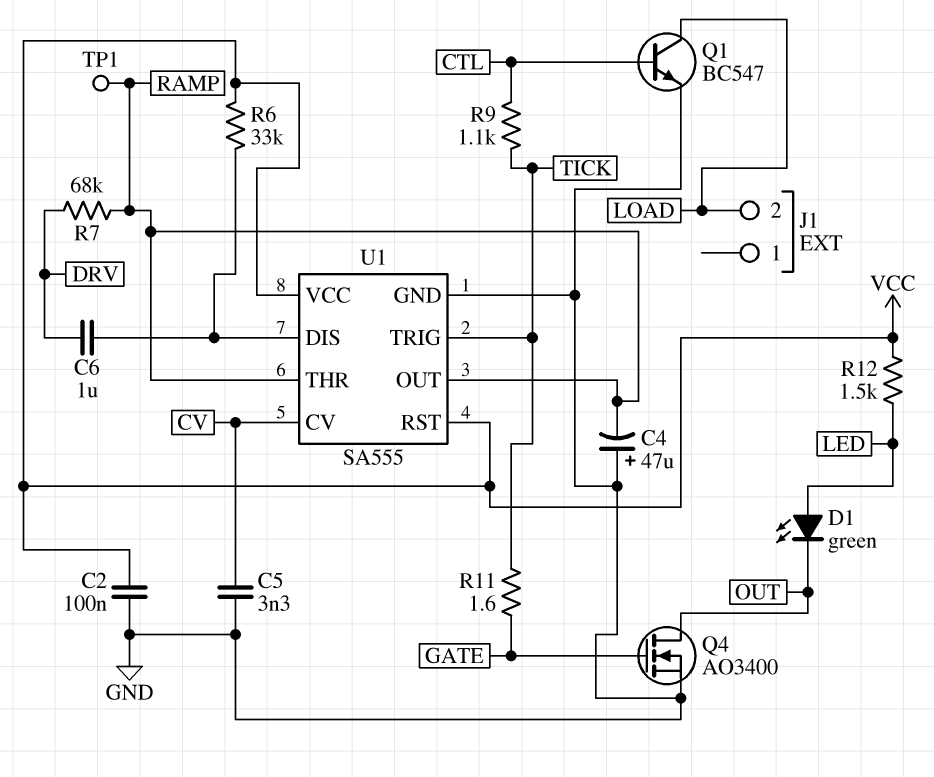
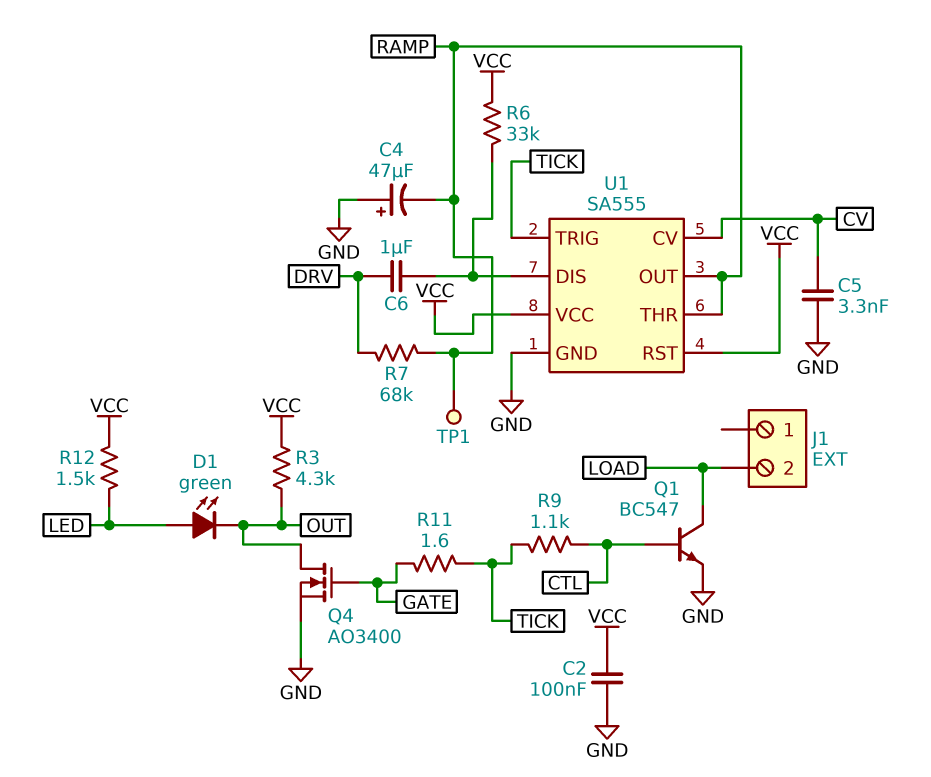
R3: none -> 4.3k (OUT, VCC)

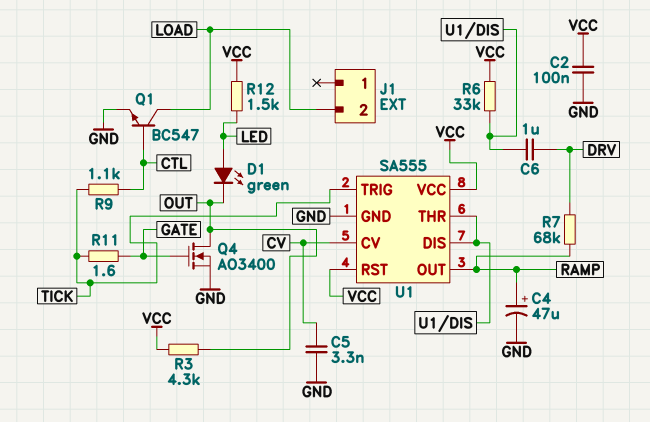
C4: 47uF (plus GND, minus RAMP) -> 47uF (plus RAMP, minus GND)
TP1: test point (RAMP) -> none
U1 pin THR: RAMP -> U1/DIS

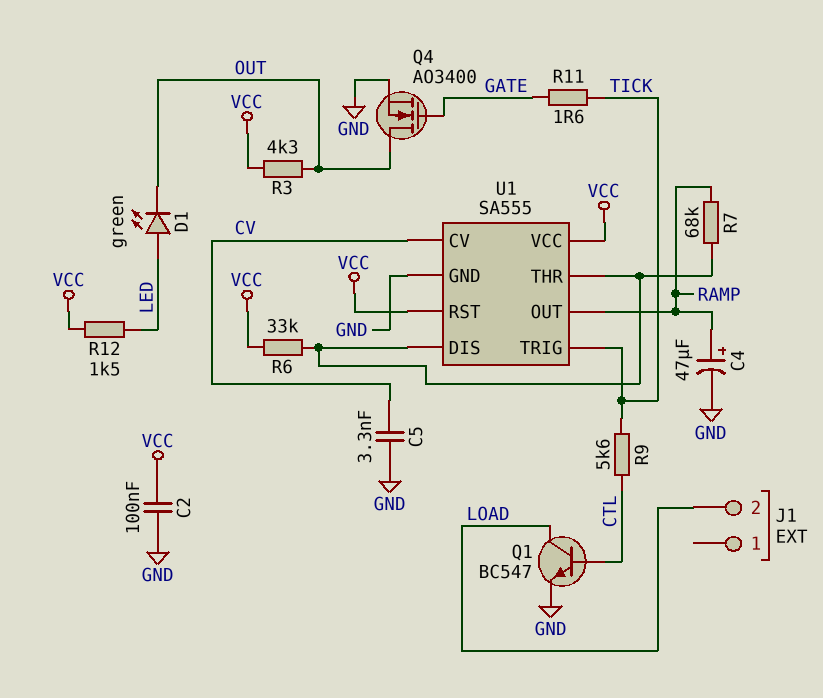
C6: 1uF (DRV, U1/DIS) -> none
R7: 68k (DRV, RAMP) -> 68k (RAMP, U1/DIS)
R9: 1.1k (CTL, TICK) -> 5.6k (CTL, TICK)

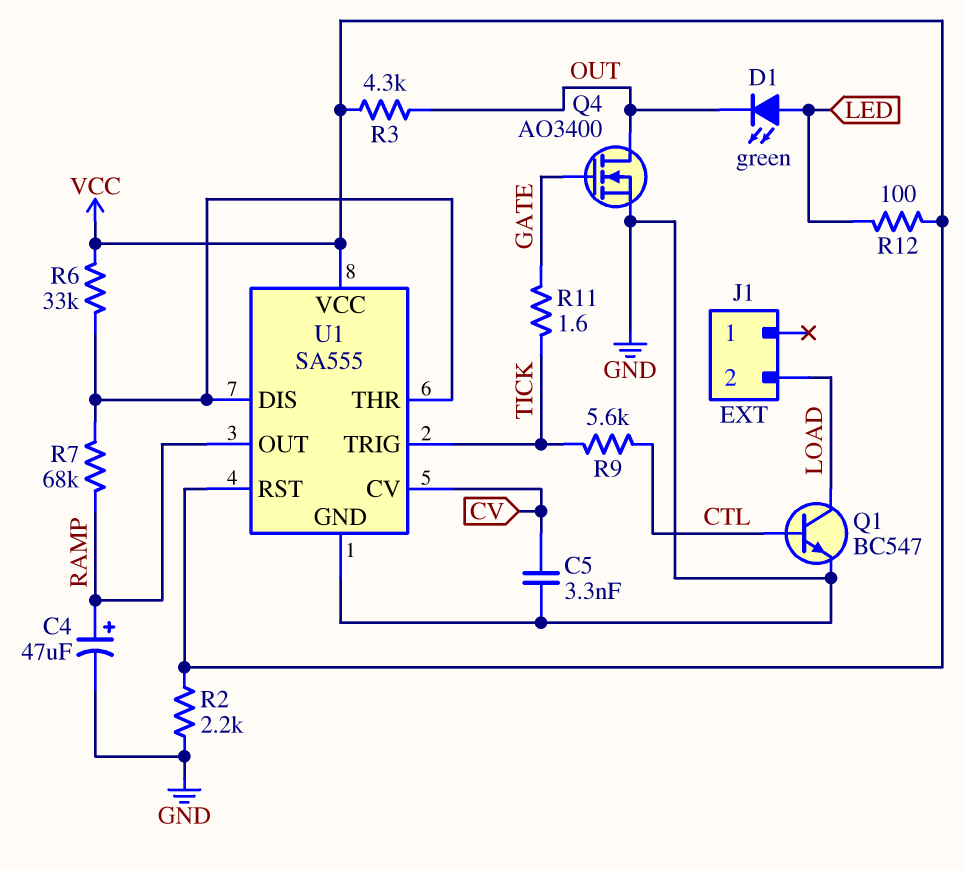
C2: 100nF (GND, VCC) -> none
R2: none -> 2.2k (GND, VCC)
R12: 1.5k (LED, VCC) -> 100 (LED, VCC)

